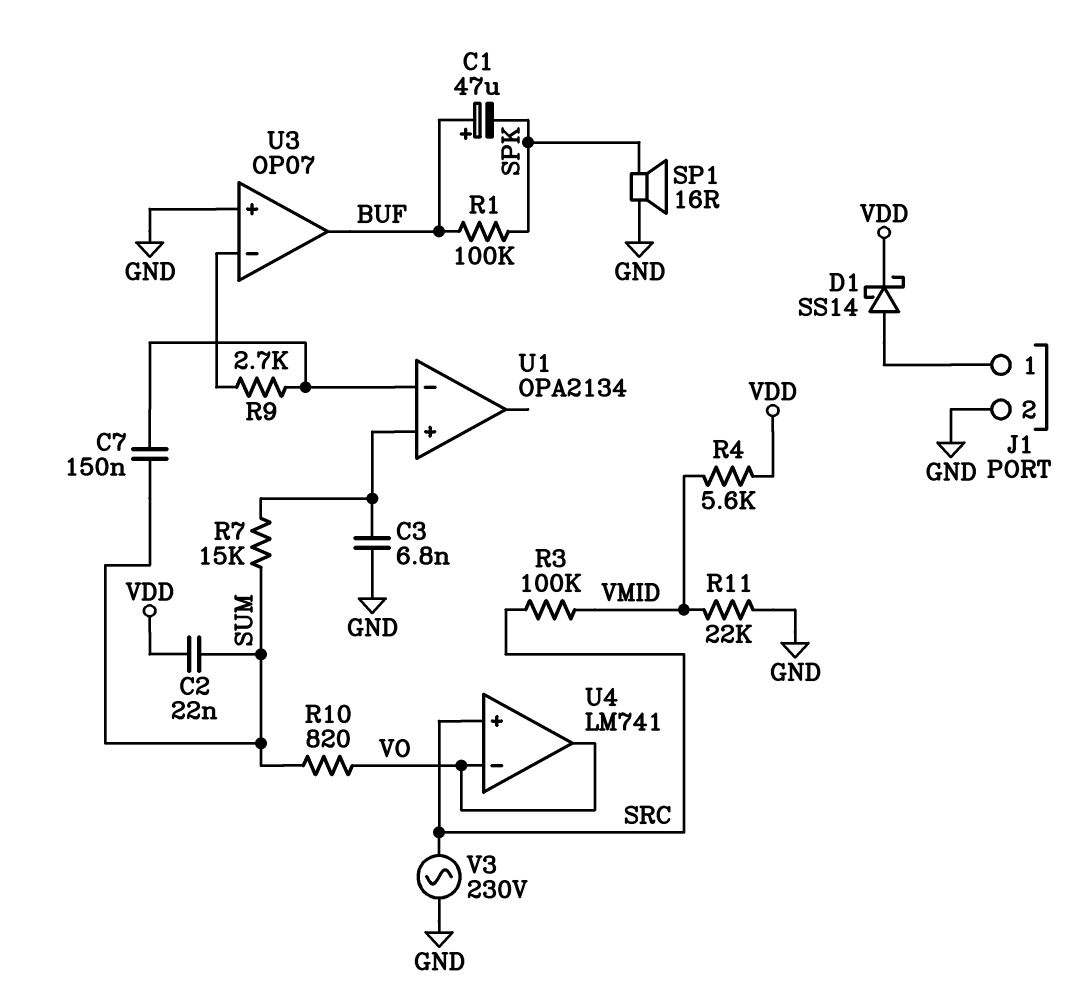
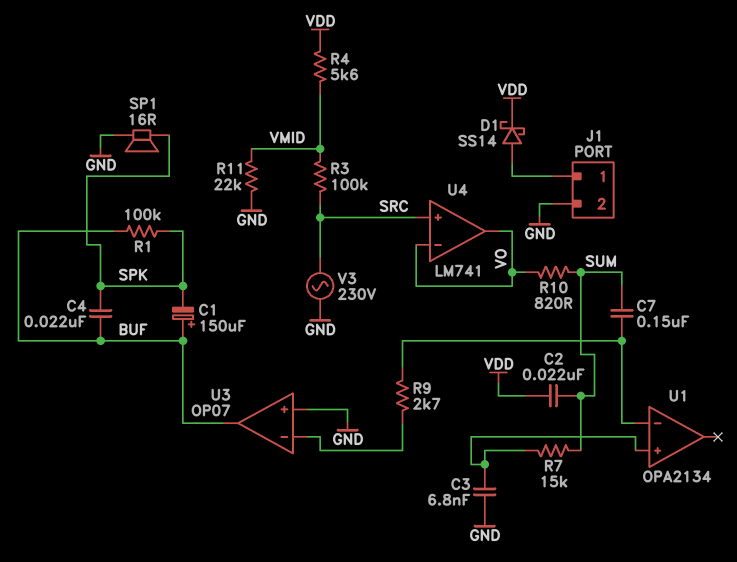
C1: 47uF (plus BUF, minus SPK) -> 150uF (plus BUF, minus SPK)
C4: none -> 22nF (BUF, SPK)

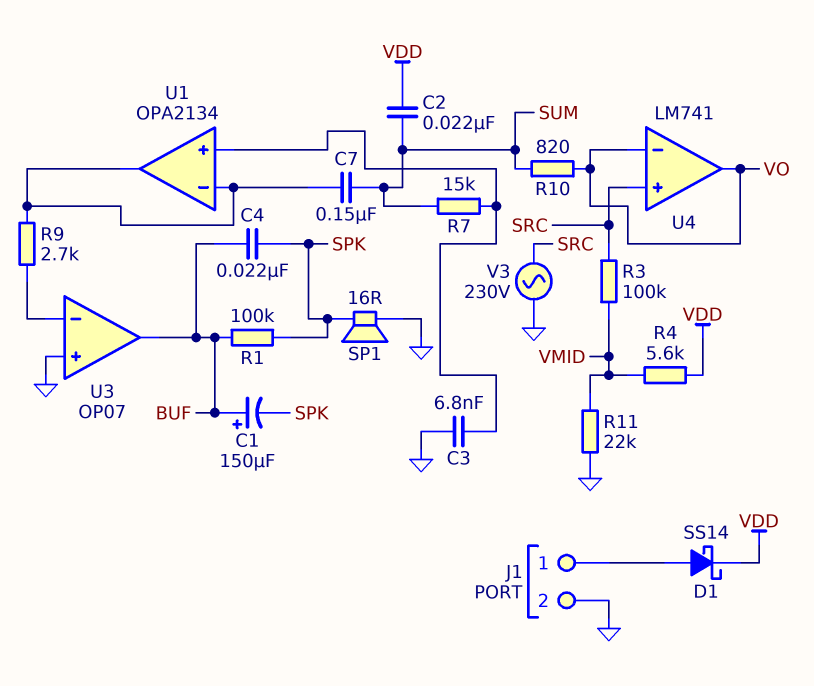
U1 pin out: none -> U1/in-

